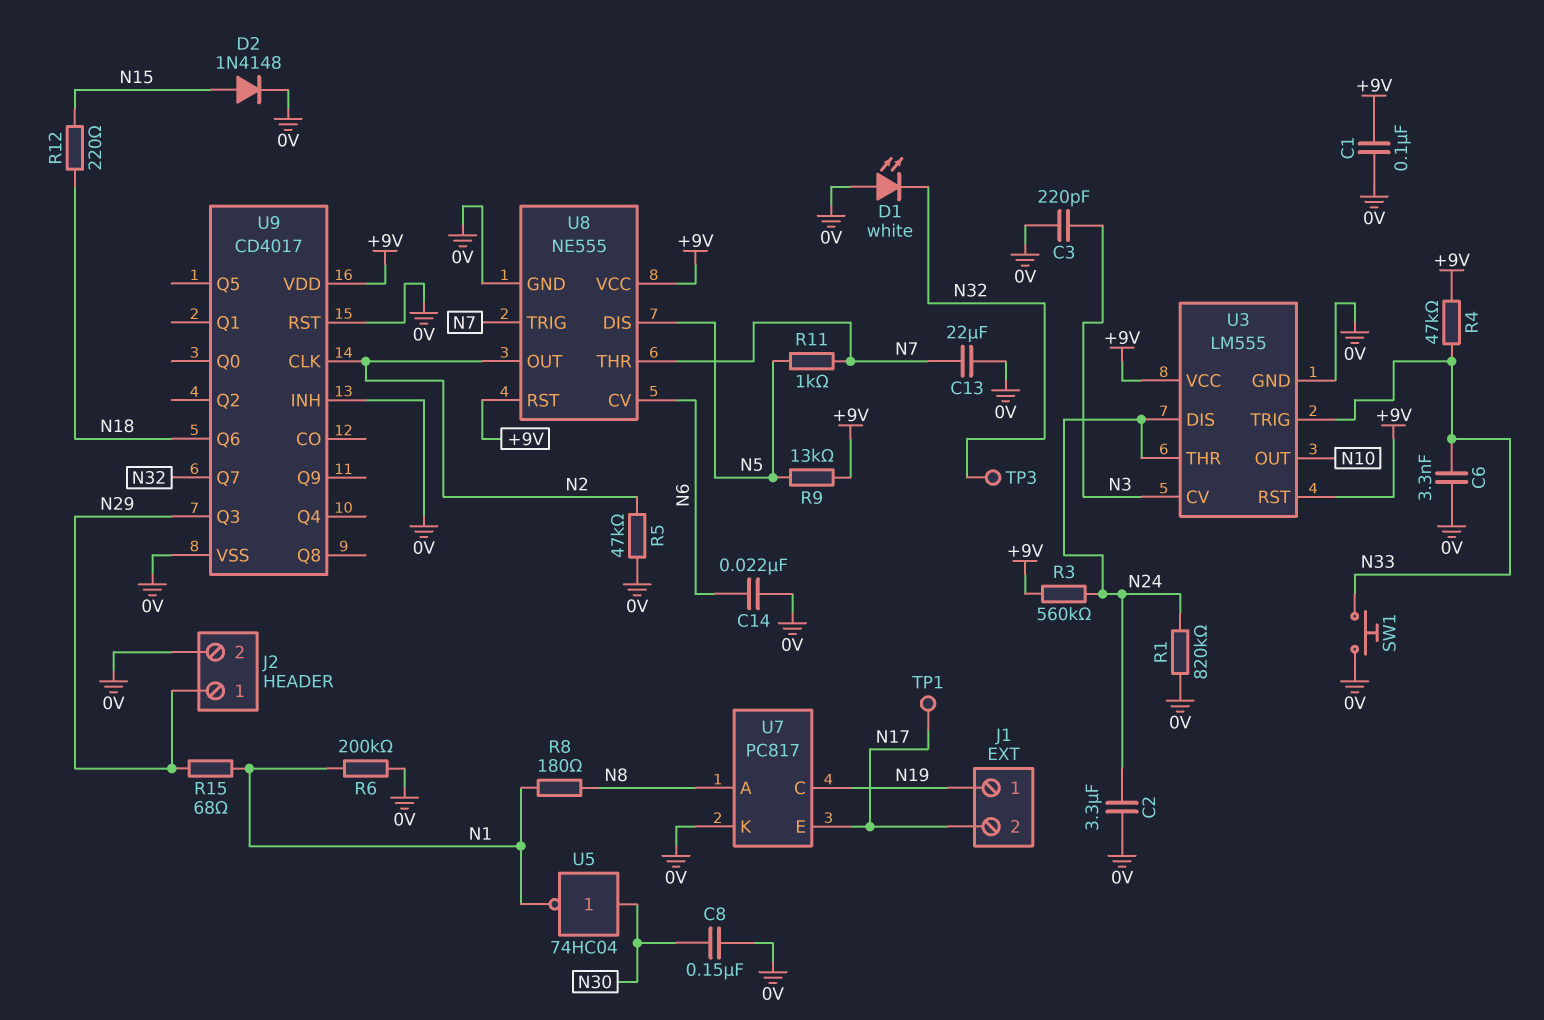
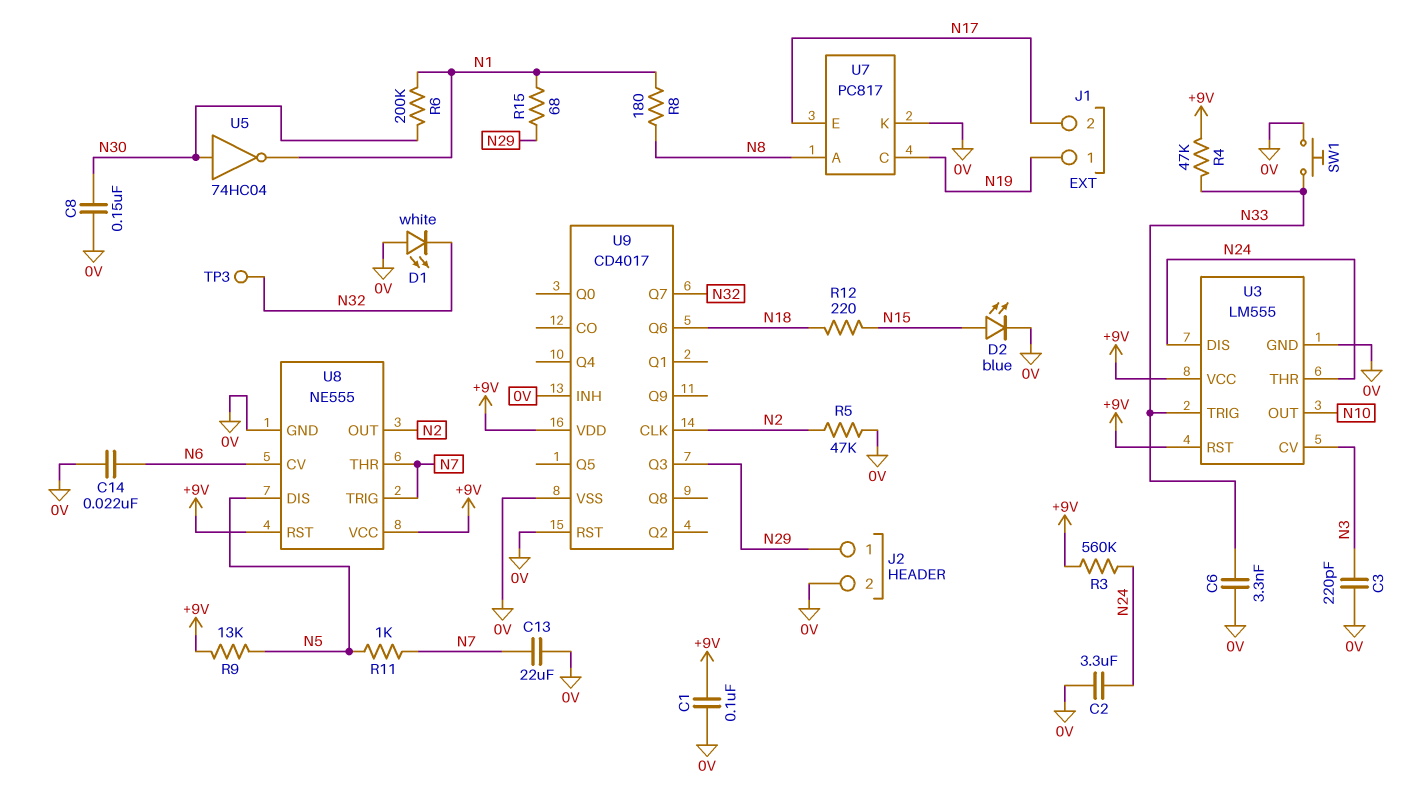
D2: diode 1N4148 (A N15, K 0V) -> LED blue (A N15, K 0V)
R1: 820k (0V, N24) -> none
R6: 200k (0V, N1) -> 200k (N1, N30)
TP1: test point (N17) -> none

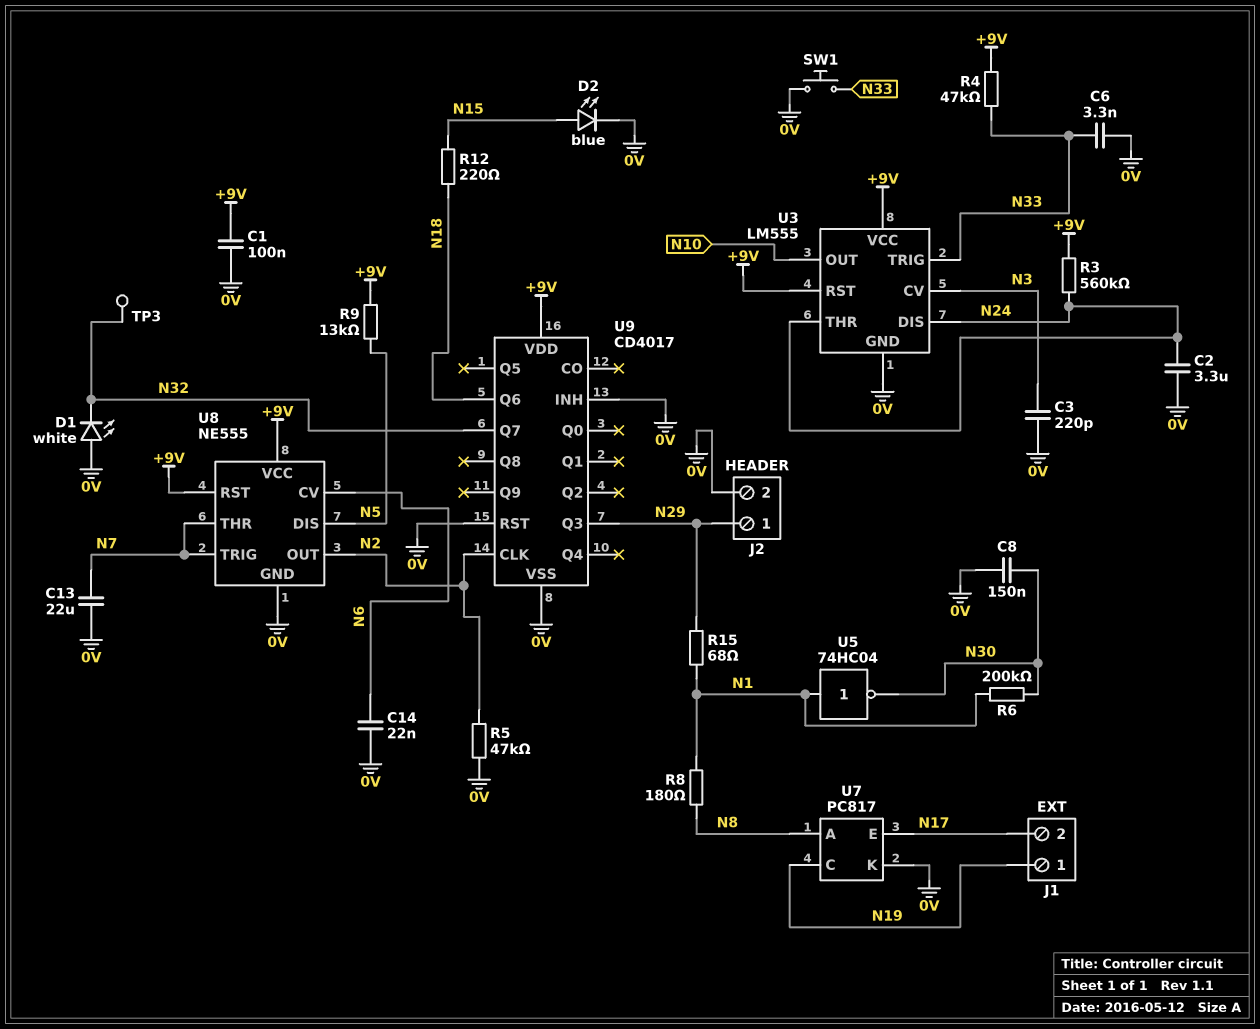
R11: 1k (N5, N7) -> none
U5: NOT 74HC04 (in N30, out N1) -> NOT 74HC04 (in N1, out N30)

